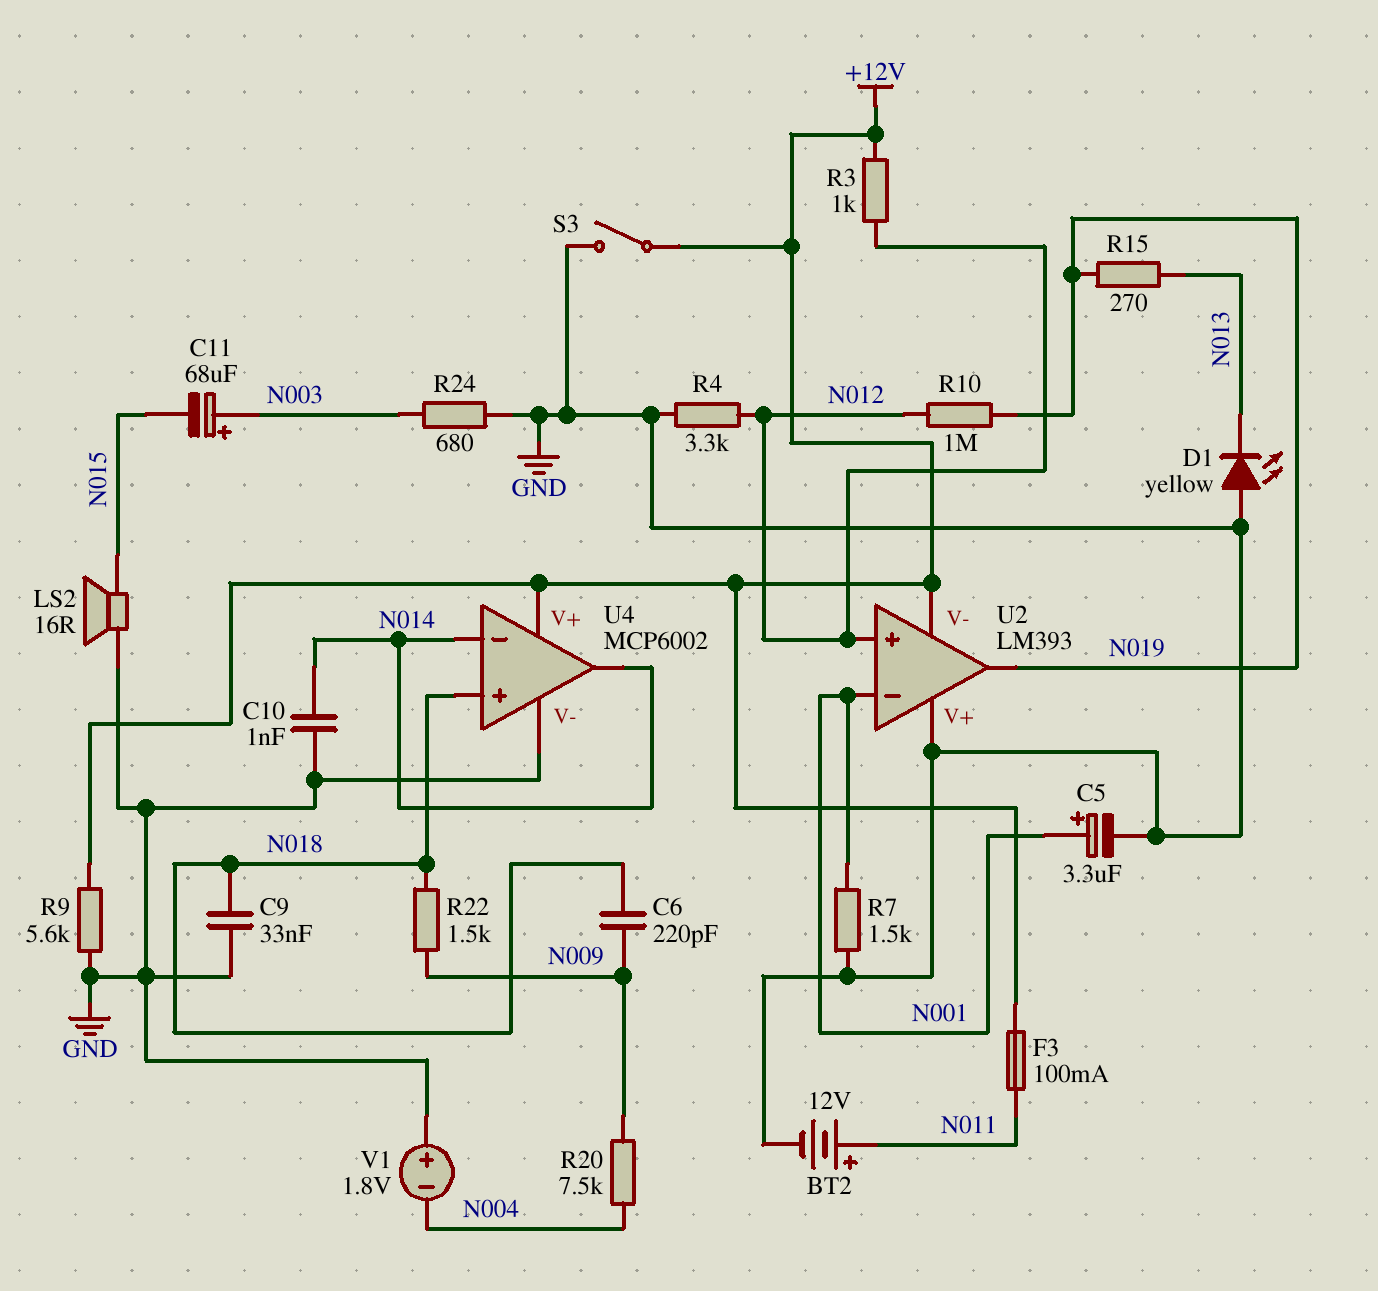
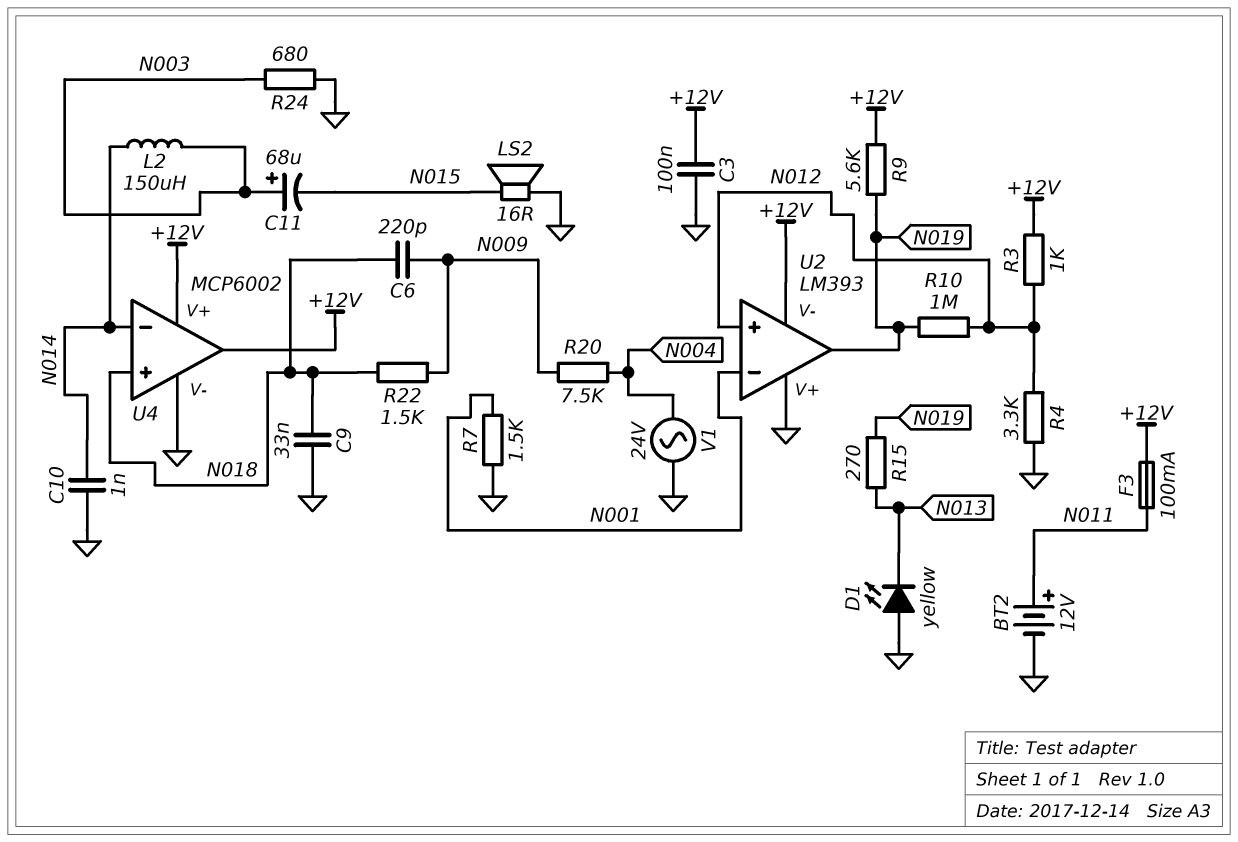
C3: none -> 100nF (+12V, GND)
C5: 3.3uF (plus N001, minus GND) -> none
L2: none -> 150uH (N003, N014)
R9: 5.6k (+12V, GND) -> 5.6k (+12V, N019)
S3: switch (+12V, GND) -> none
U4 pin out: N014 -> +12V
V1: 1.8V (plus GND, minus N004) -> AC 24V (GND, N004)

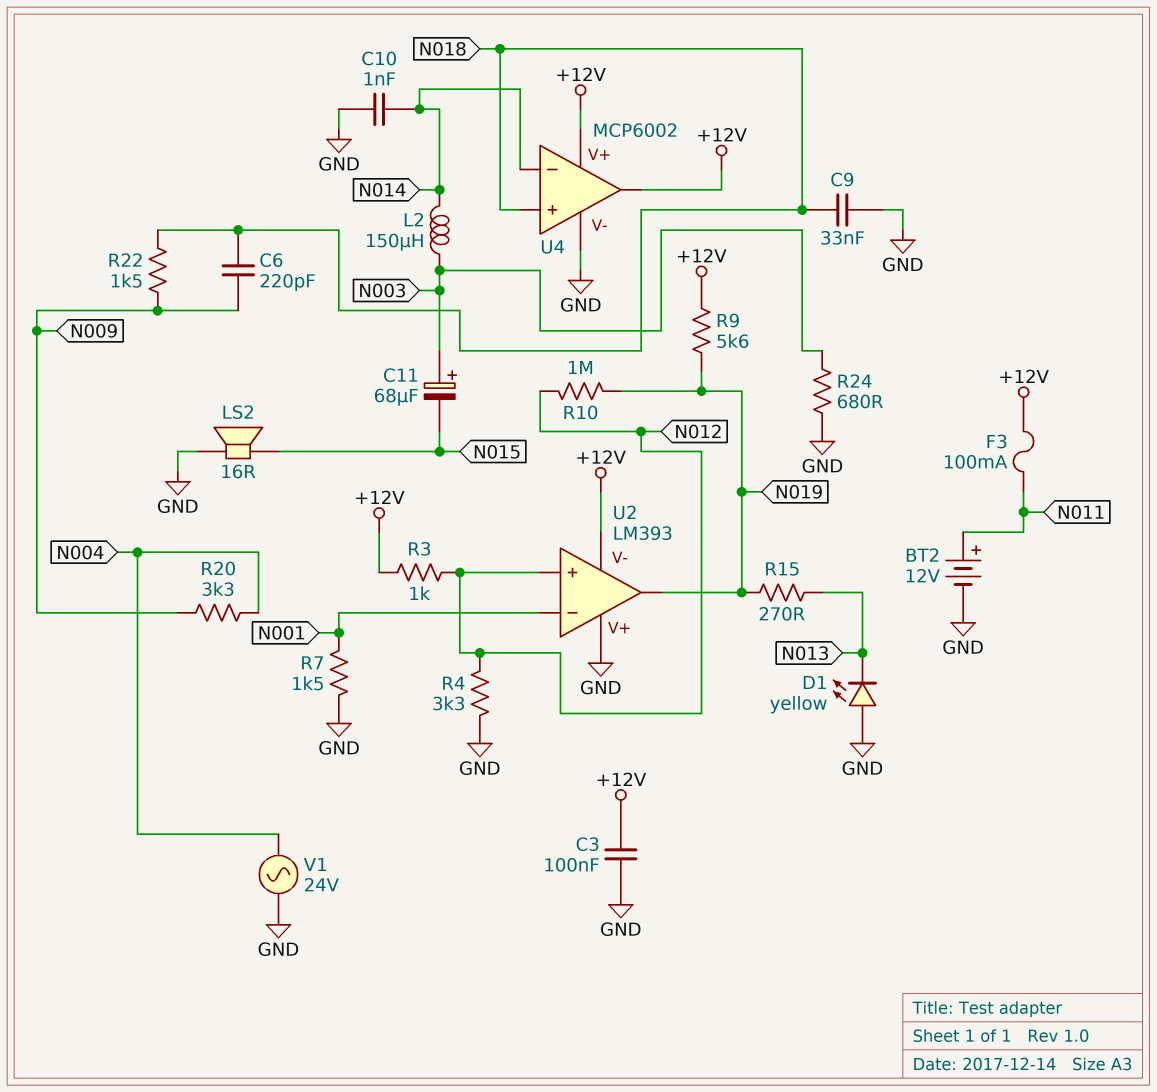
R20: 7.5k (N004, N009) -> 3.3k (N004, N009)

